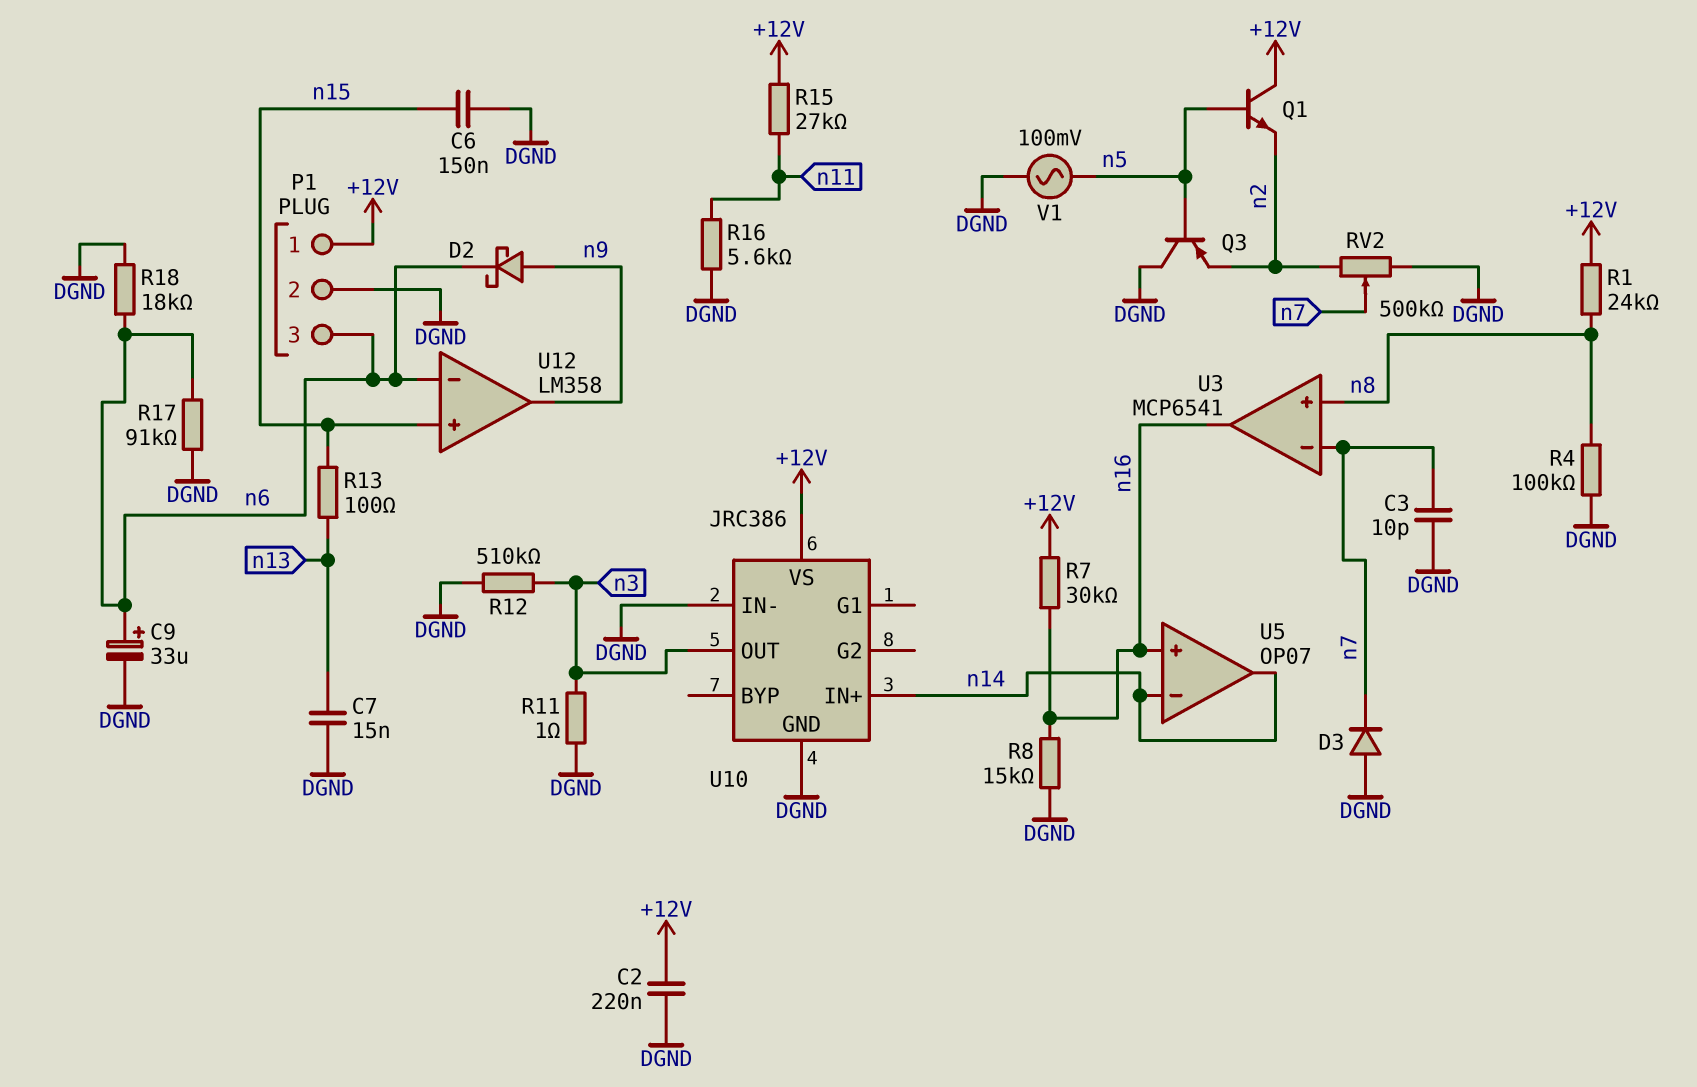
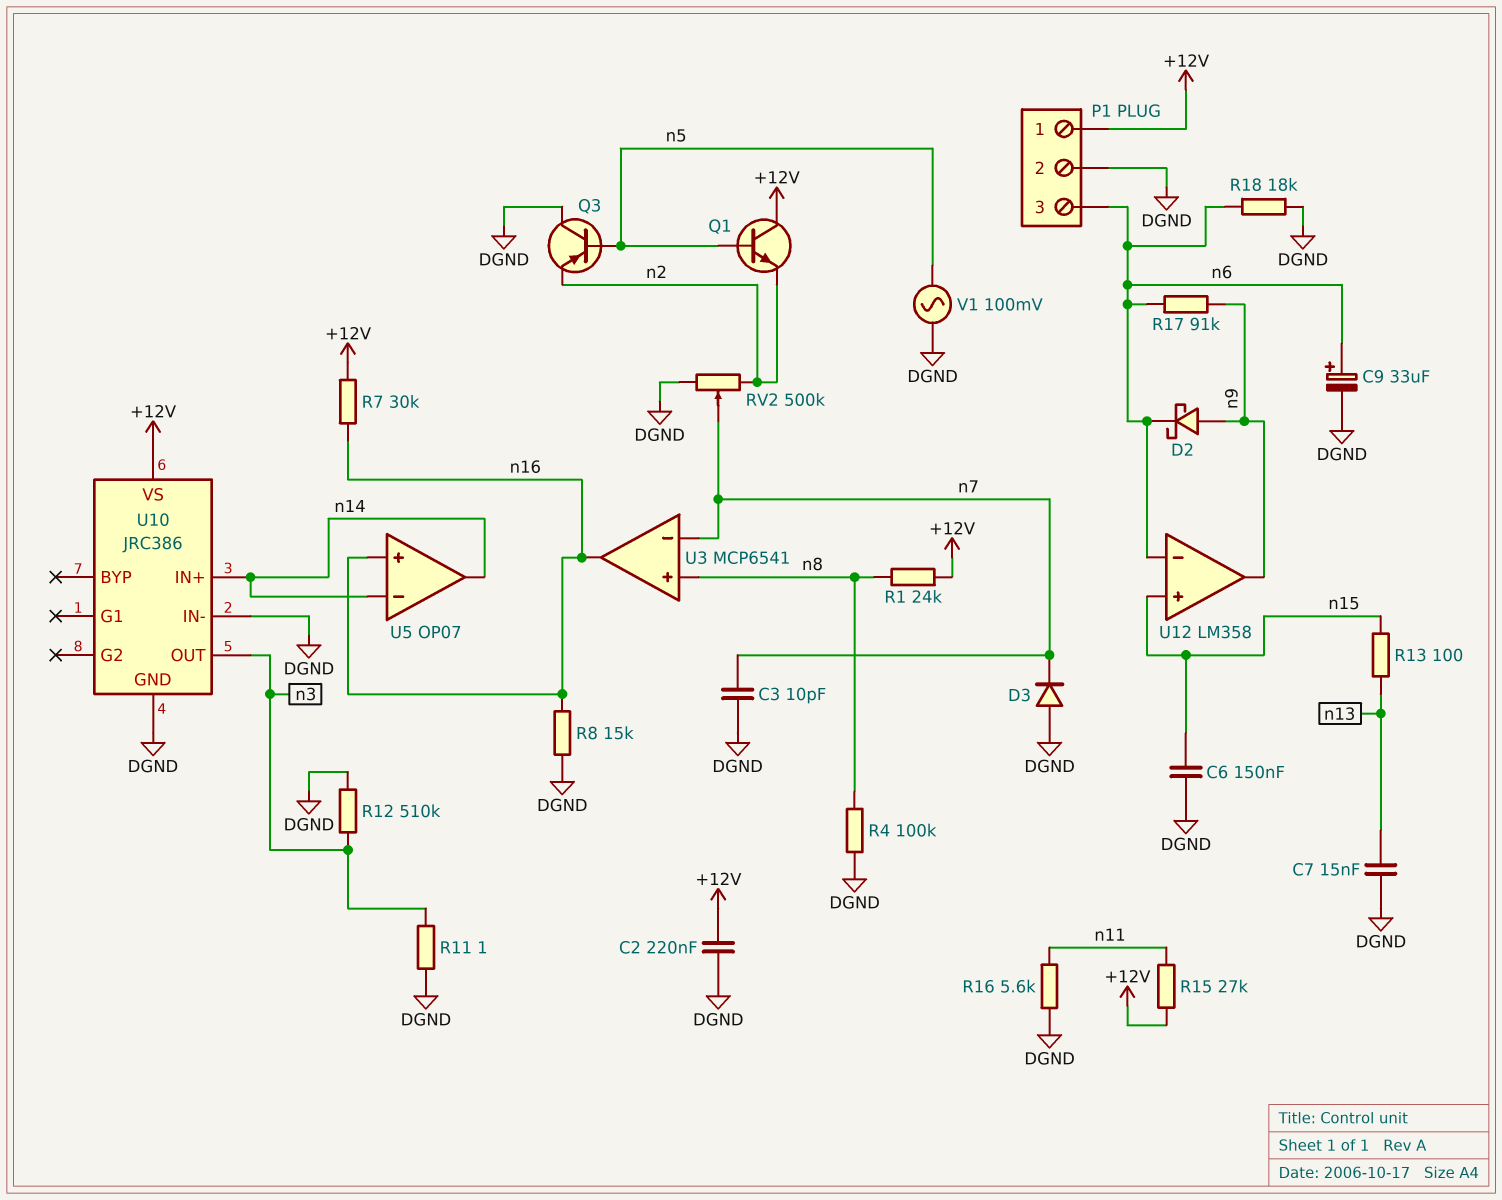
R17: 91k (DGND, n6) -> 91k (n6, n9)

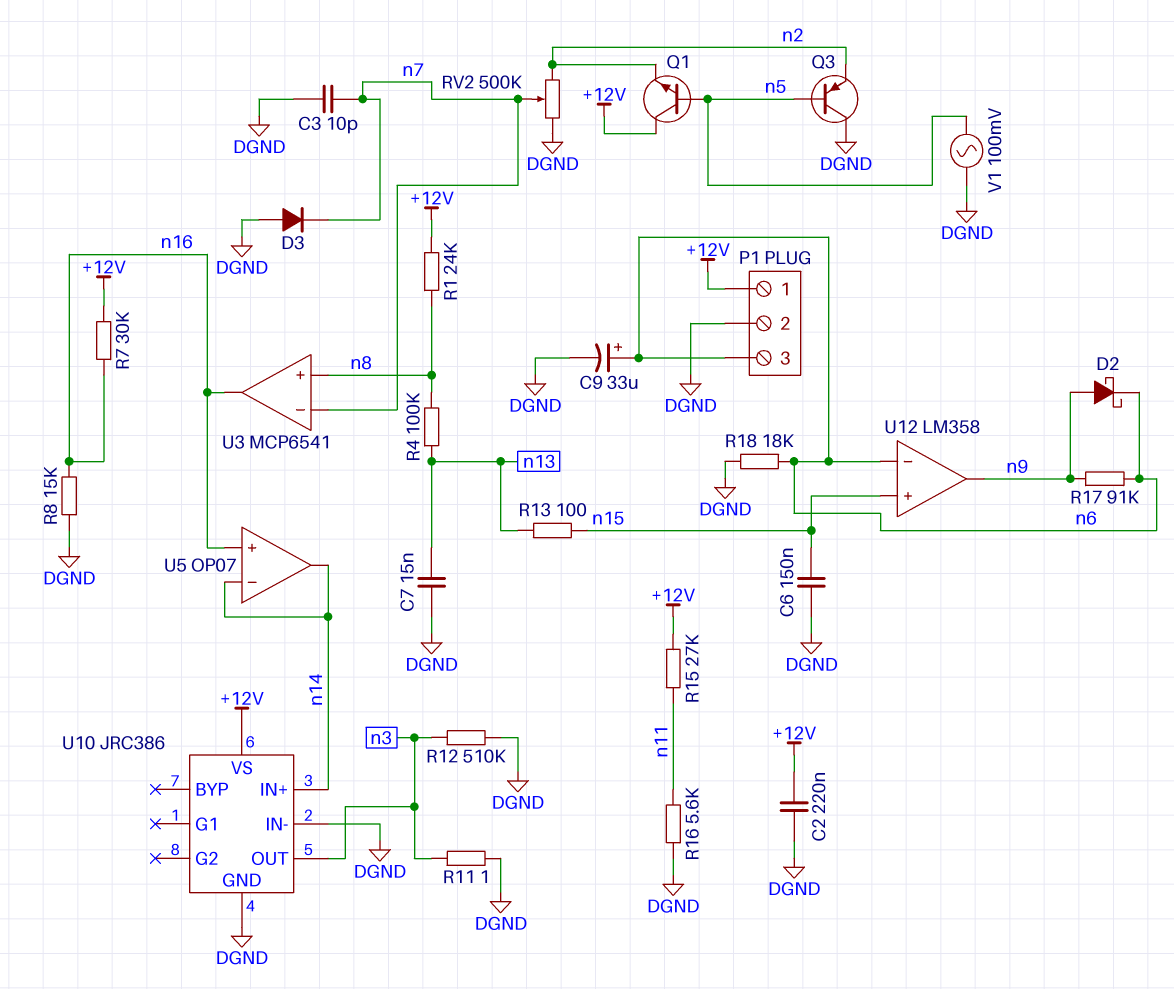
R4: 100k (DGND, n8) -> 100k (n8, n13)

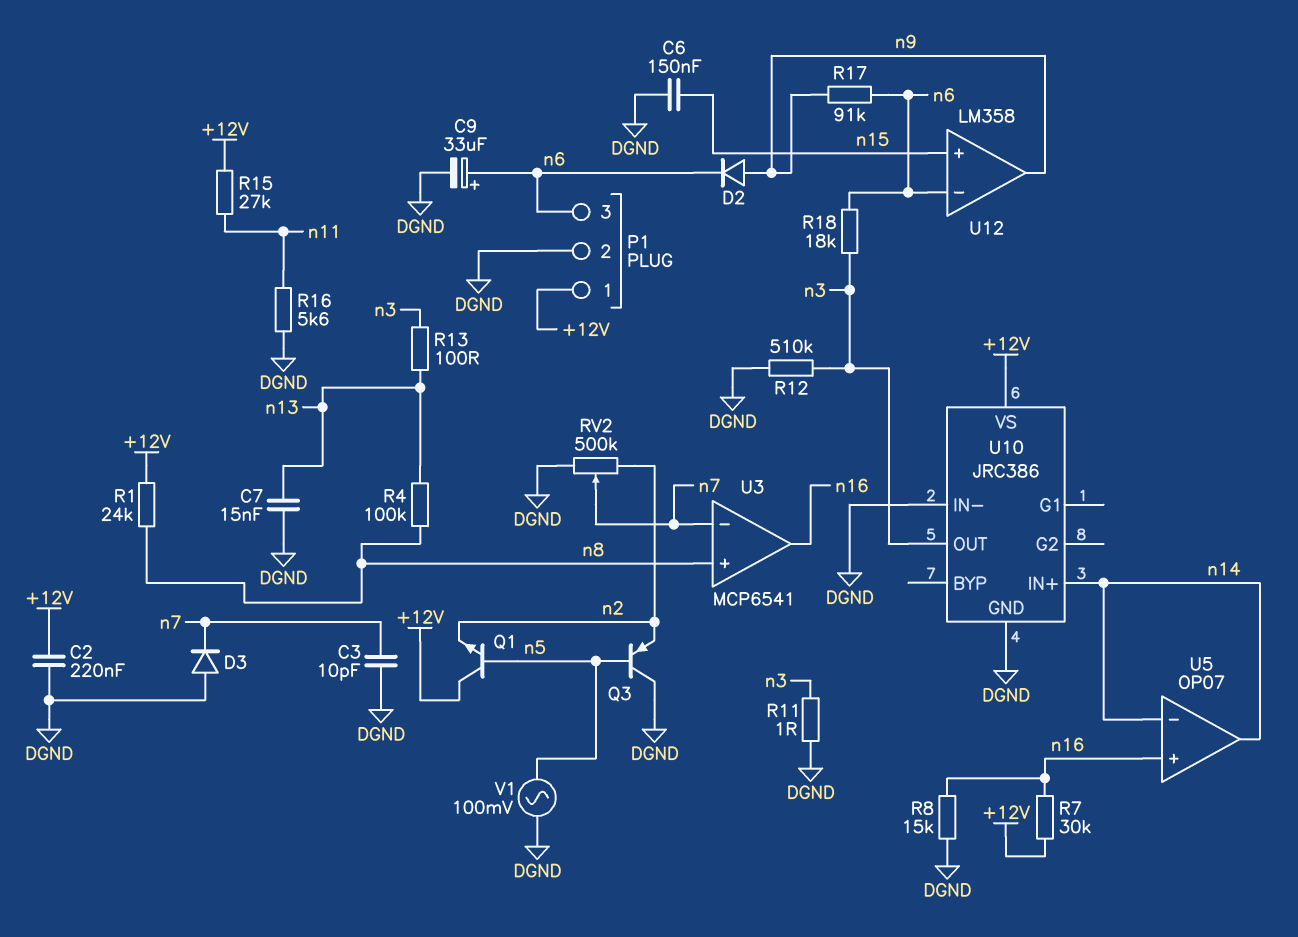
D2: schottky (A n9, K n6) -> diode (A n9, K n6)
R13: 100 (n13, n15) -> 100 (n3, n13)
R18: 18k (DGND, n6) -> 18k (n3, n6)

